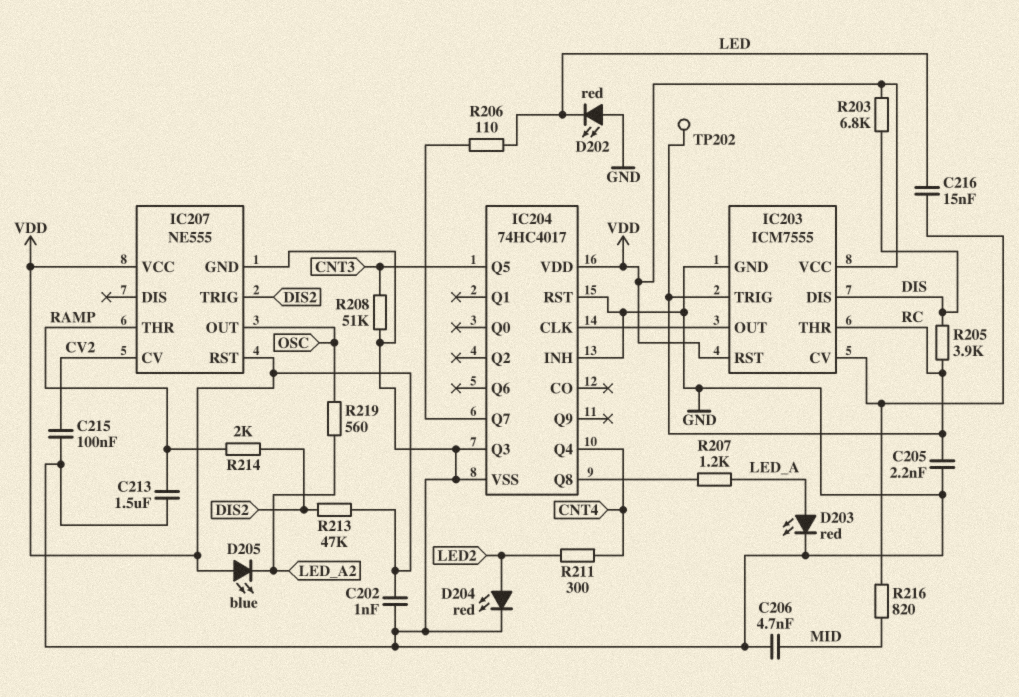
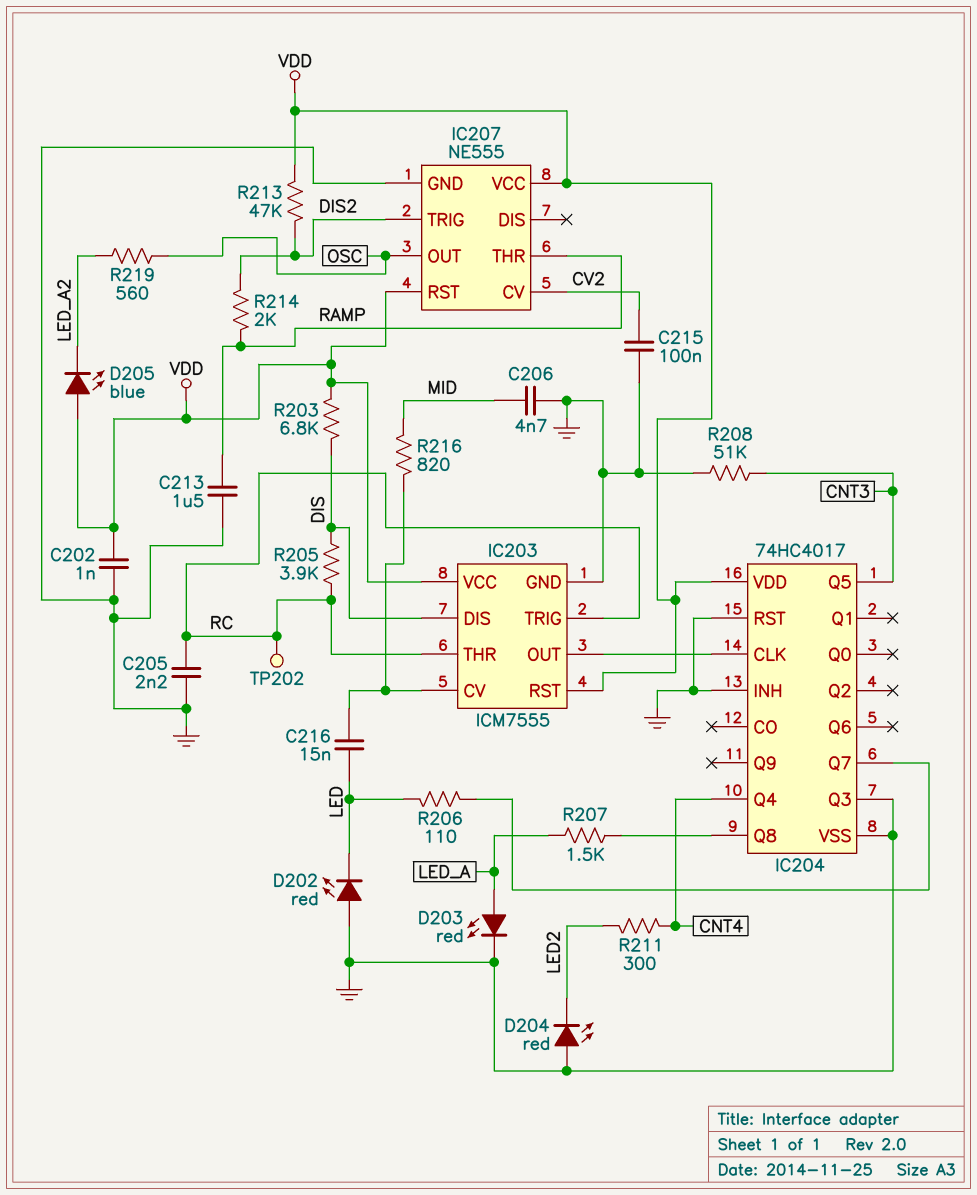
D204: LED red (A LED2, K GND) -> LED red (A GND, K LED2)
R207: 1.2k (IC204/Q8, LED_A) -> 1.5k (IC204/Q8, LED_A)

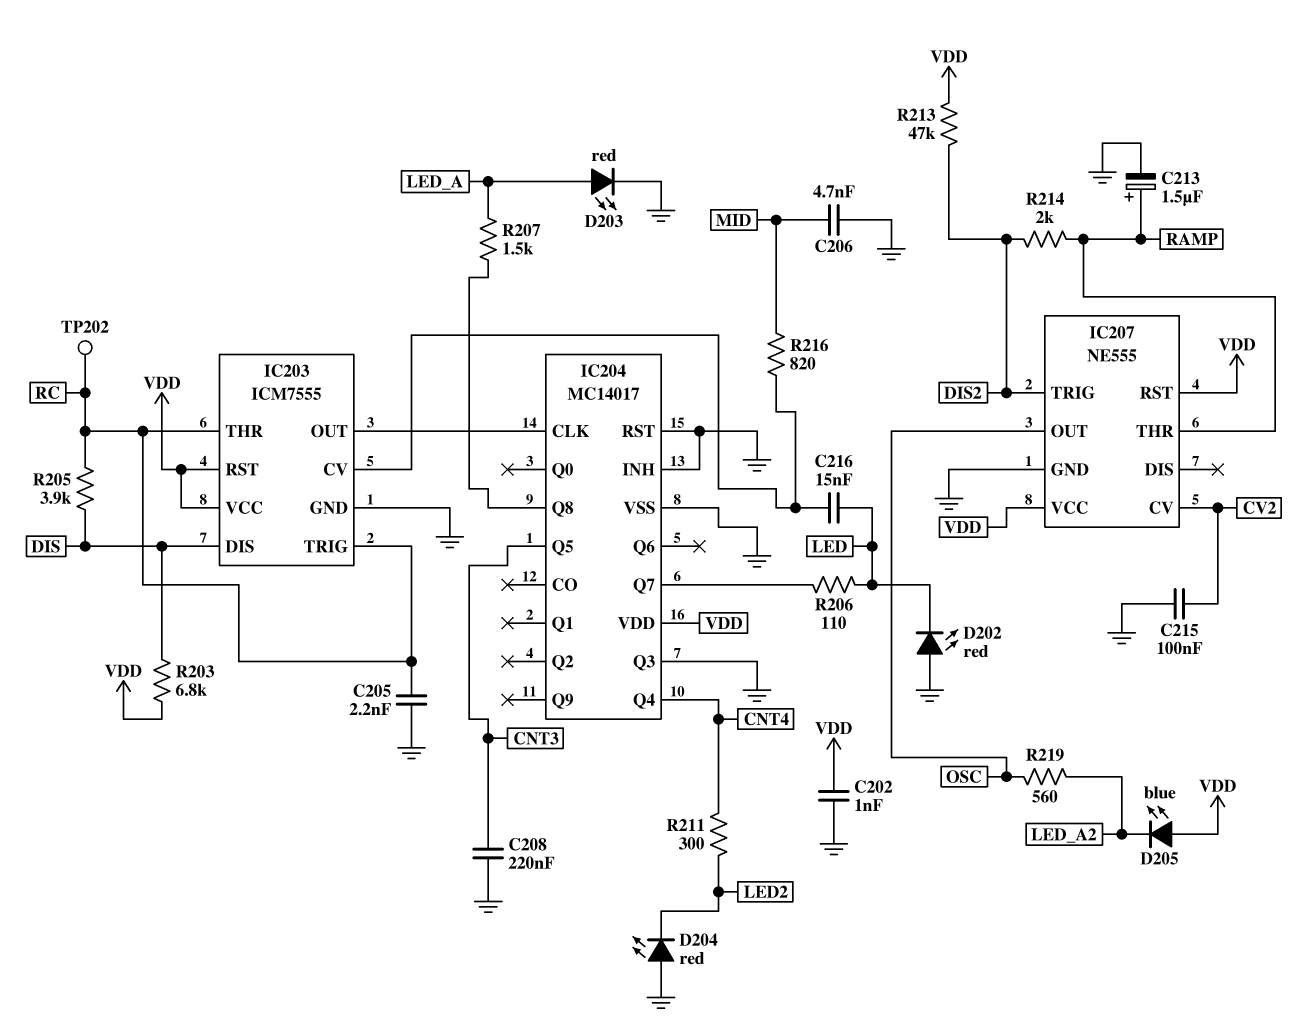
C208: none -> 220nF (CNT3, GND)
C213: 1.5uF (GND, RAMP) -> 1.5uF (plus RAMP, minus GND)
IC204: 74HC4017 -> MC14017
R208: 51k (CNT3, GND) -> none

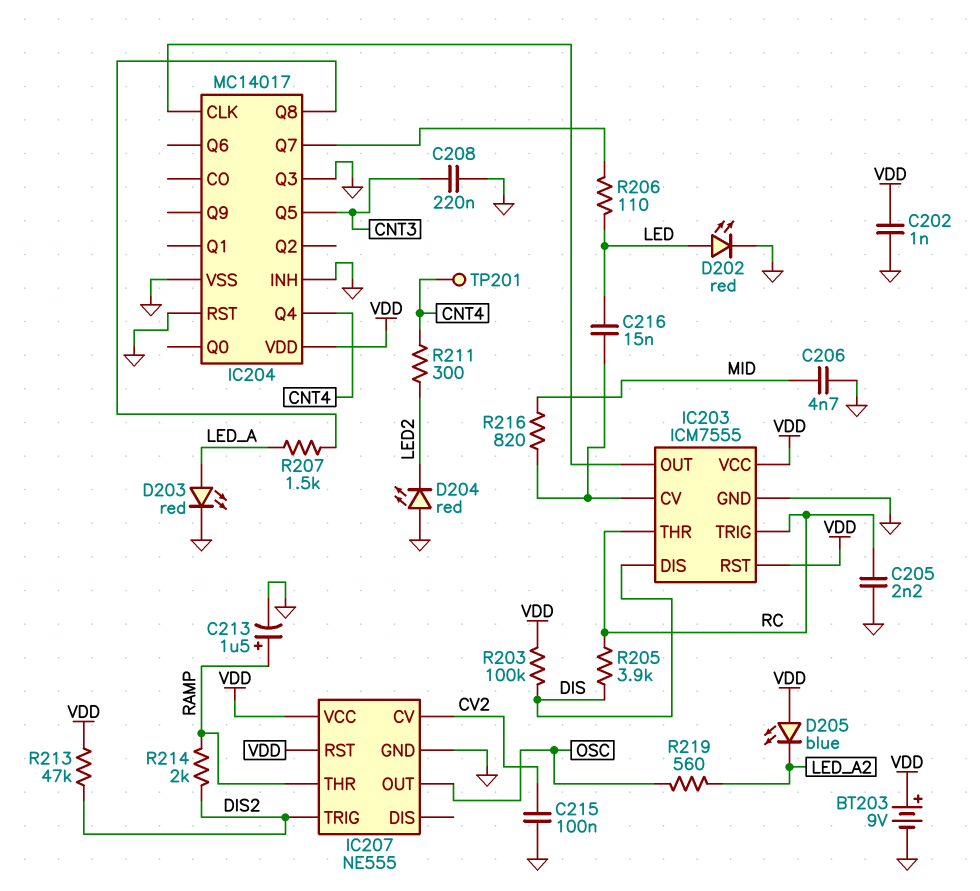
BT203: none -> 9V (plus VDD, minus GND)
D202: LED red (A GND, K LED) -> LED red (A LED, K GND)
R203: 6.8k (DIS, VDD) -> 100k (DIS, VDD)
TP201: none -> test point (CNT4)
TP202: test point (RC) -> none

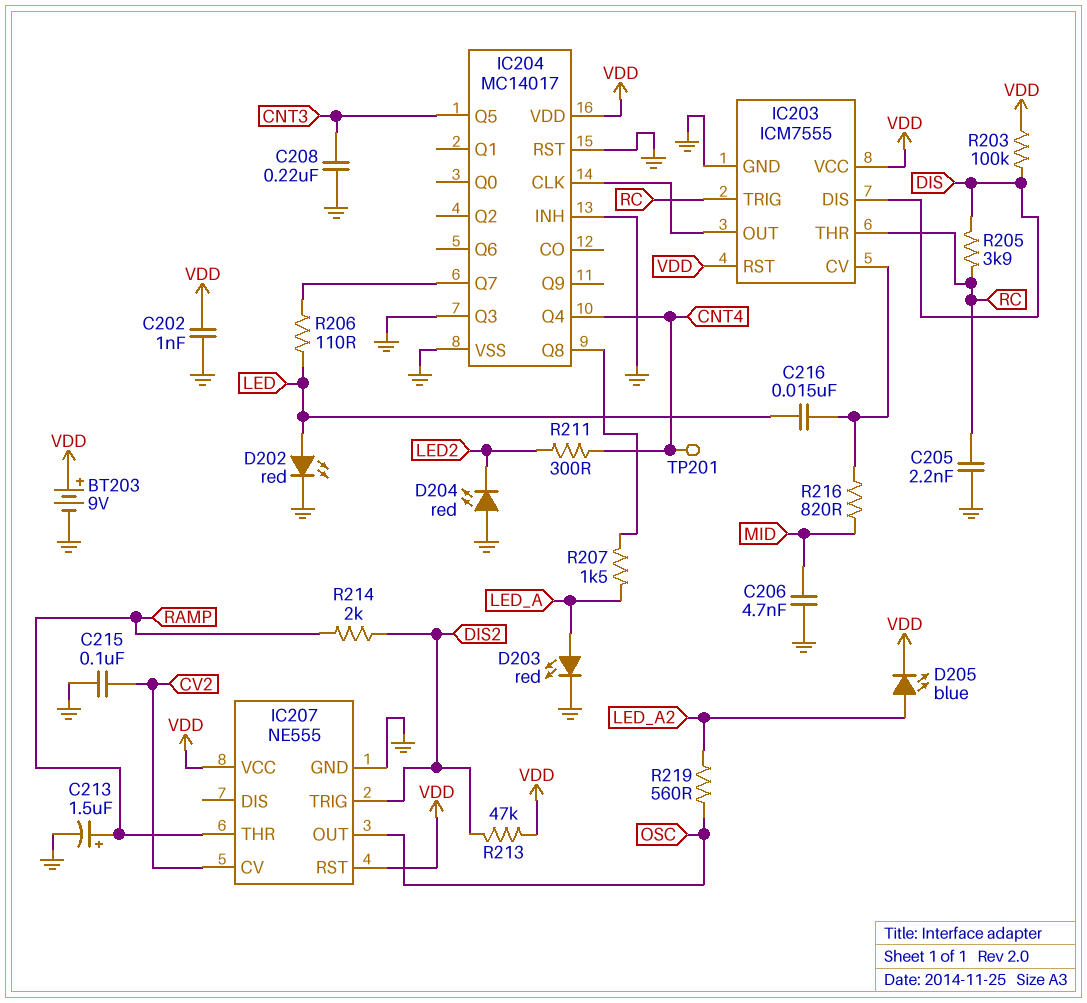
D205: LED blue (A VDD, K LED_A2) -> LED blue (A LED_A2, K VDD)

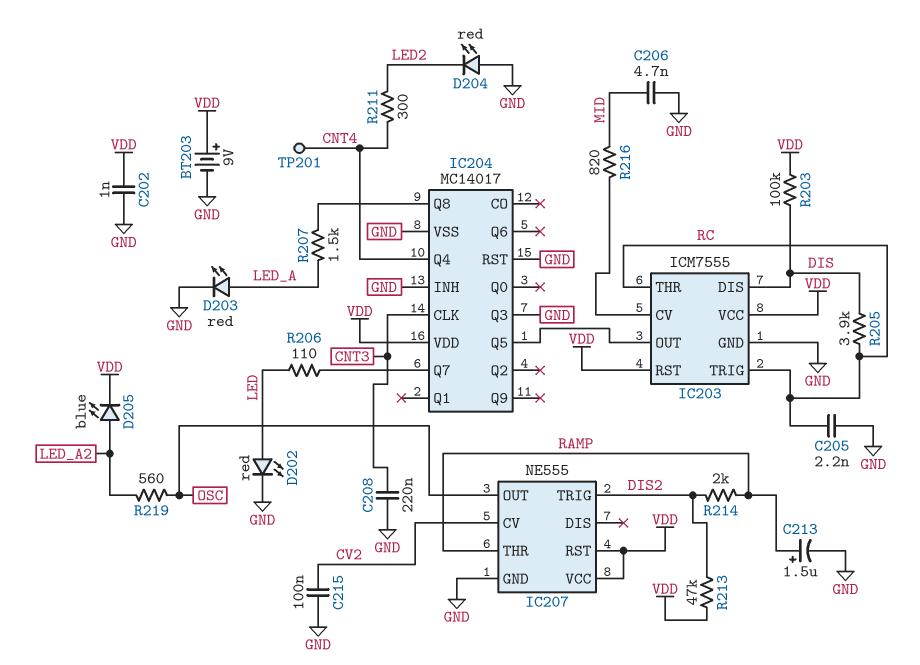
C216: 15nF (IC203/CV, LED) -> none
IC204 pin CLK: IC203/OUT -> CNT3
IC204 pin Q5: CNT3 -> IC203/OUT

